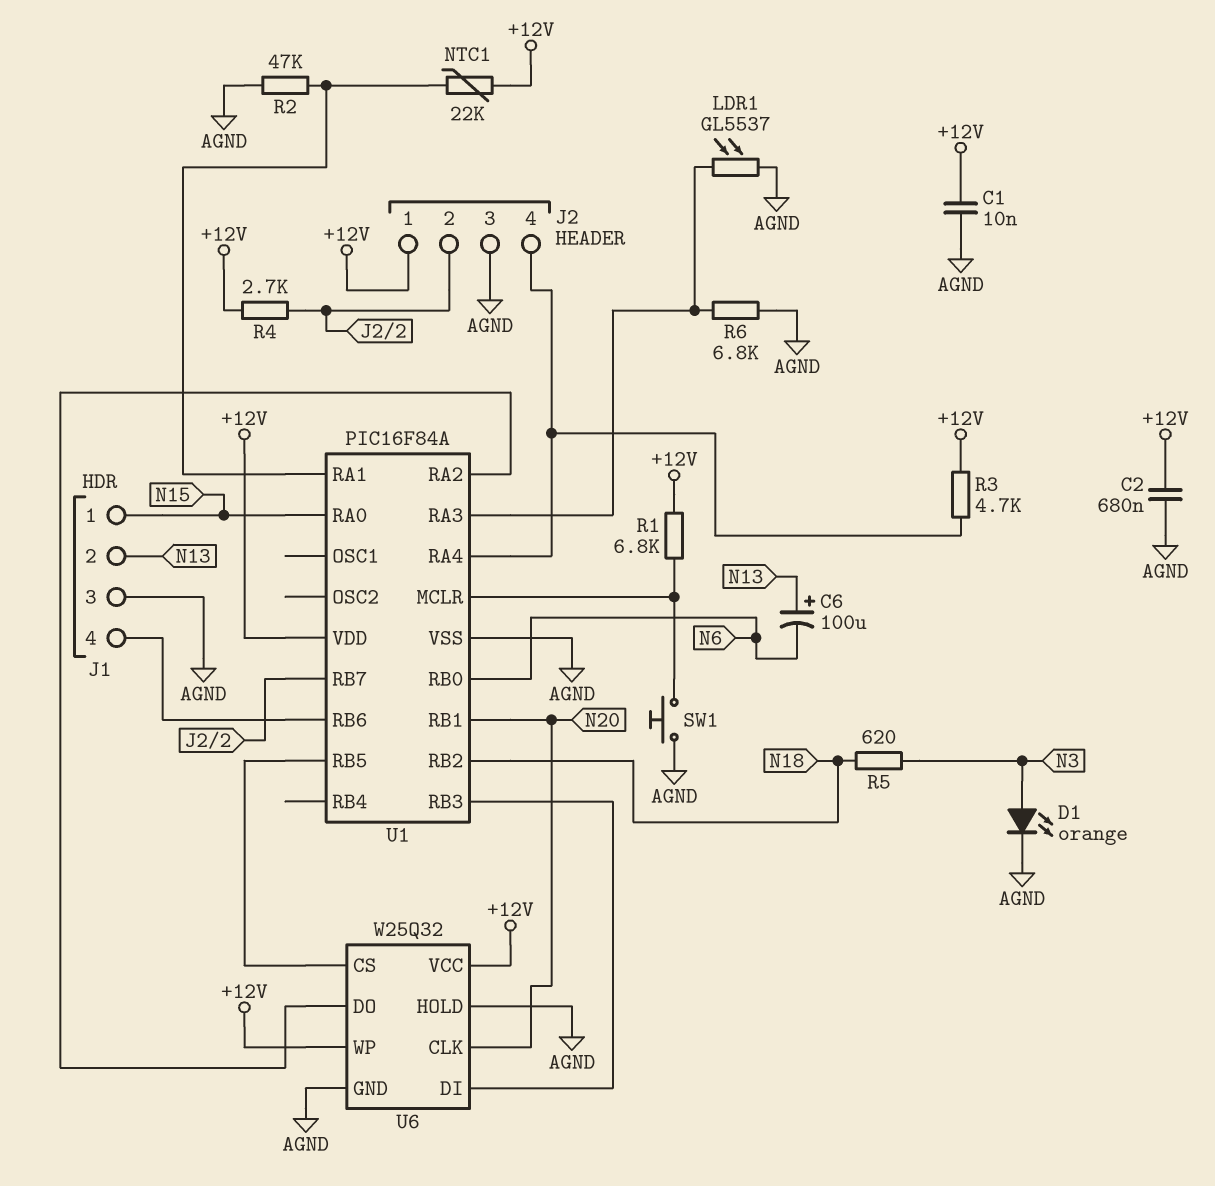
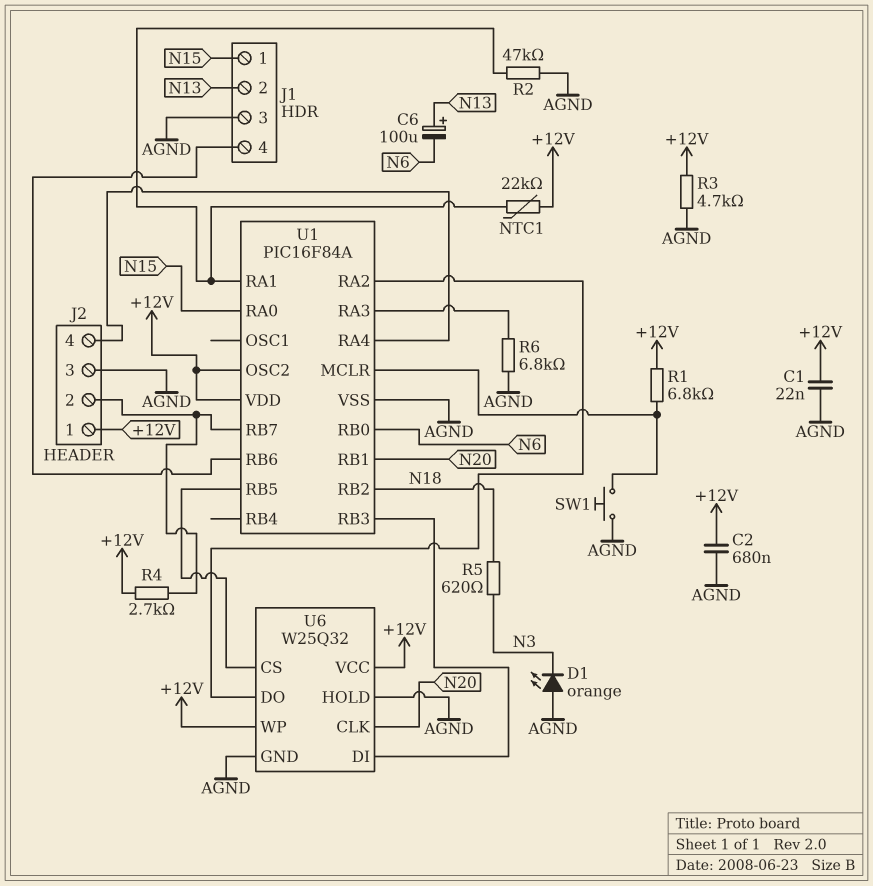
C1: 10nF (+12V, AGND) -> 22nF (+12V, AGND)
D1: LED orange (A N3, K AGND) -> LED orange (A AGND, K N3)
LDR1: GL5537 (AGND, U1/RA3) -> none
R3: 4.7k (+12V, J2/4) -> 4.7k (+12V, AGND)
U1 pin OSC2: none -> +12V

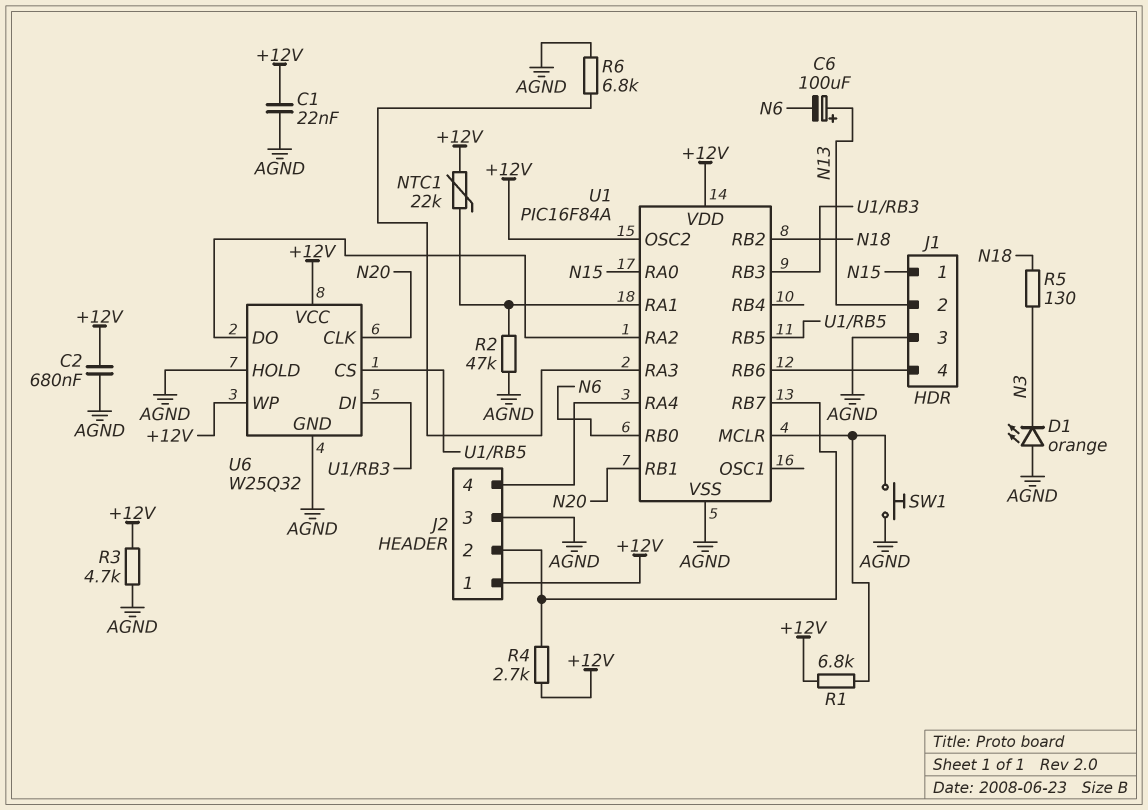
R5: 620 (N3, N18) -> 130 (N3, N18)

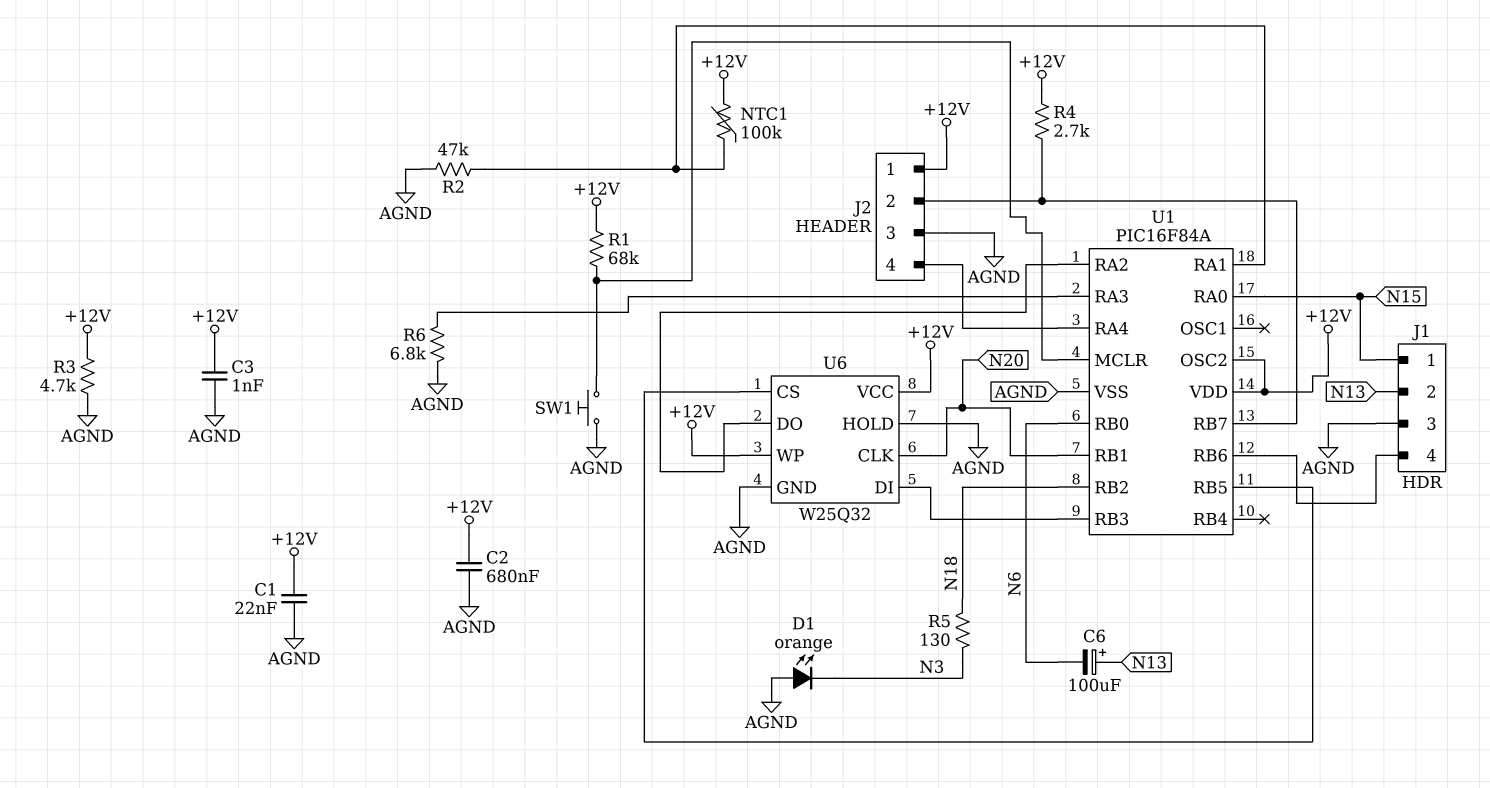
C3: none -> 1nF (+12V, AGND)
NTC1: 22k (+12V, U1/RA1) -> 100k (+12V, U1/RA1)
R1: 6.8k (+12V, U1/MCLR) -> 68k (+12V, U1/MCLR)

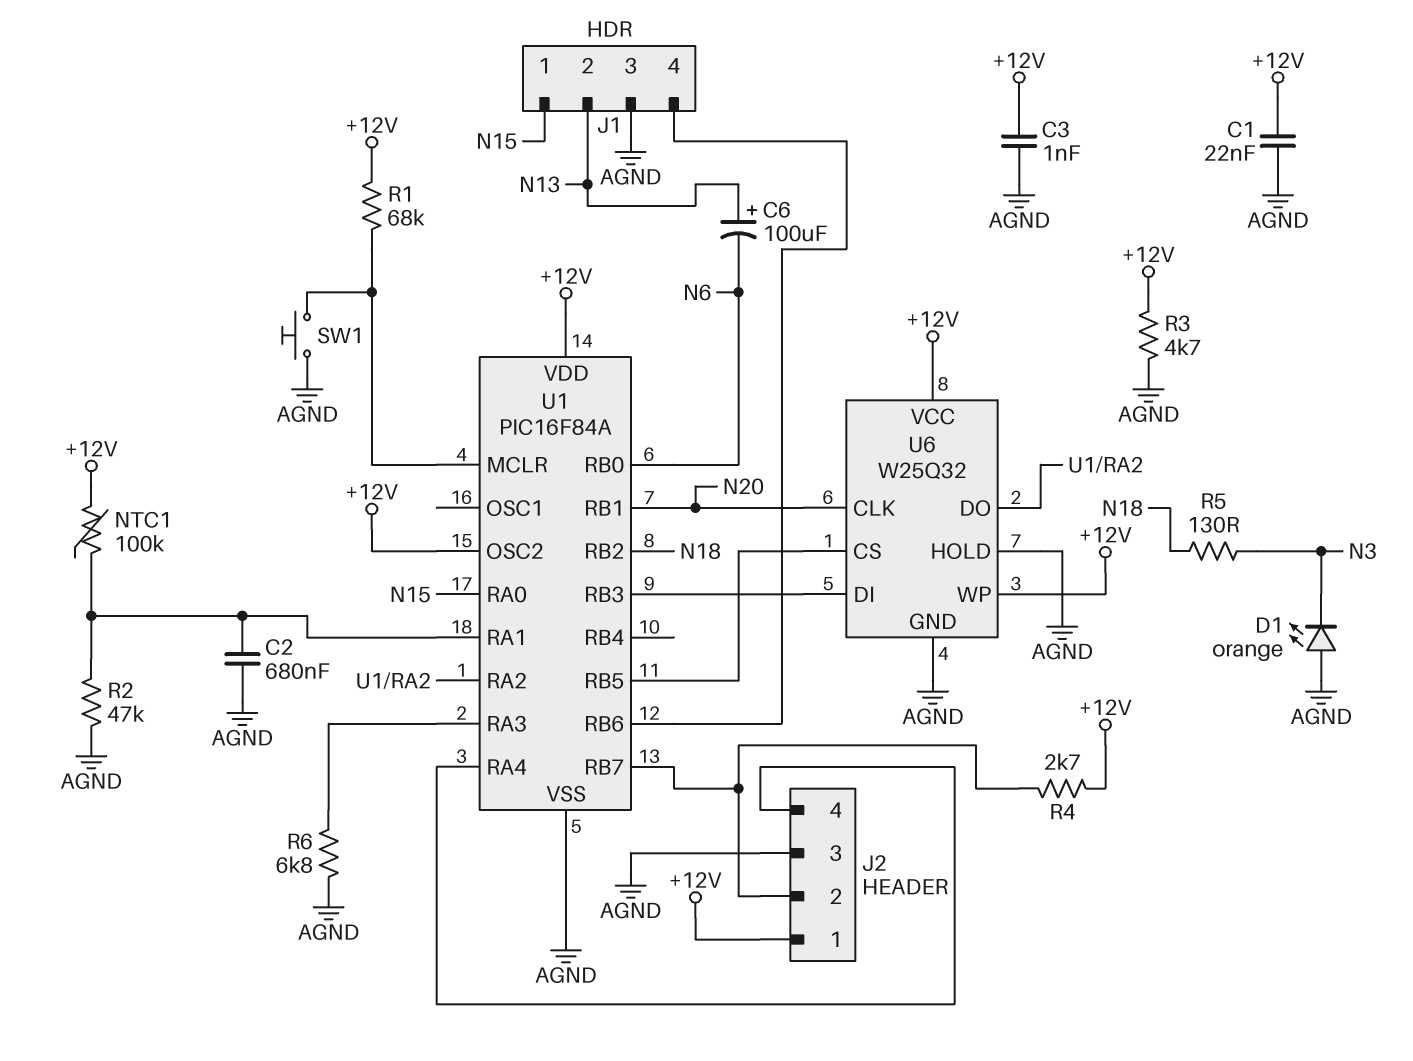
C2: 680nF (+12V, AGND) -> 680nF (AGND, U1/RA1)

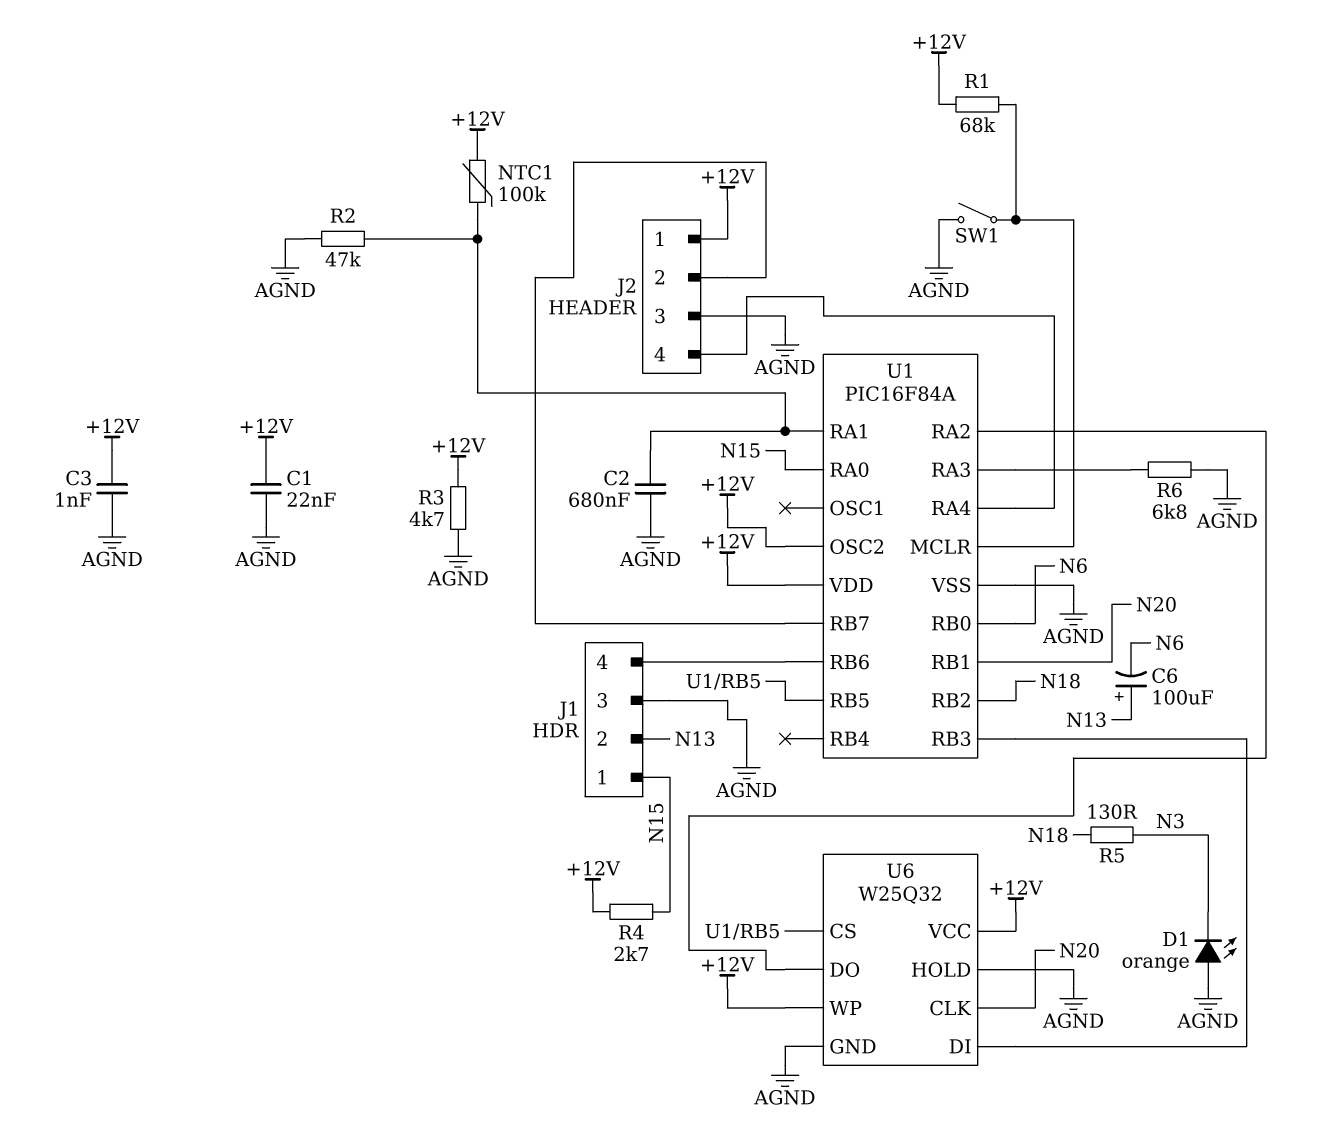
R4: 2.7k (+12V, J2/2) -> 2.7k (+12V, N15)
SW1: button (AGND, U1/MCLR) -> switch (AGND, U1/MCLR)

